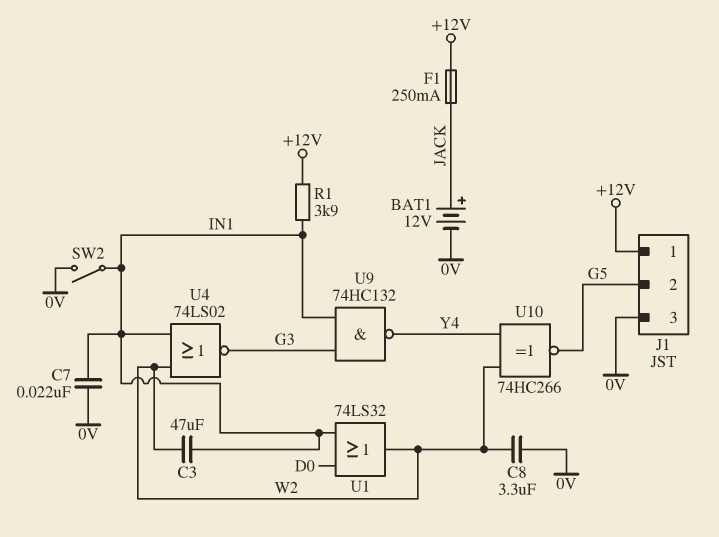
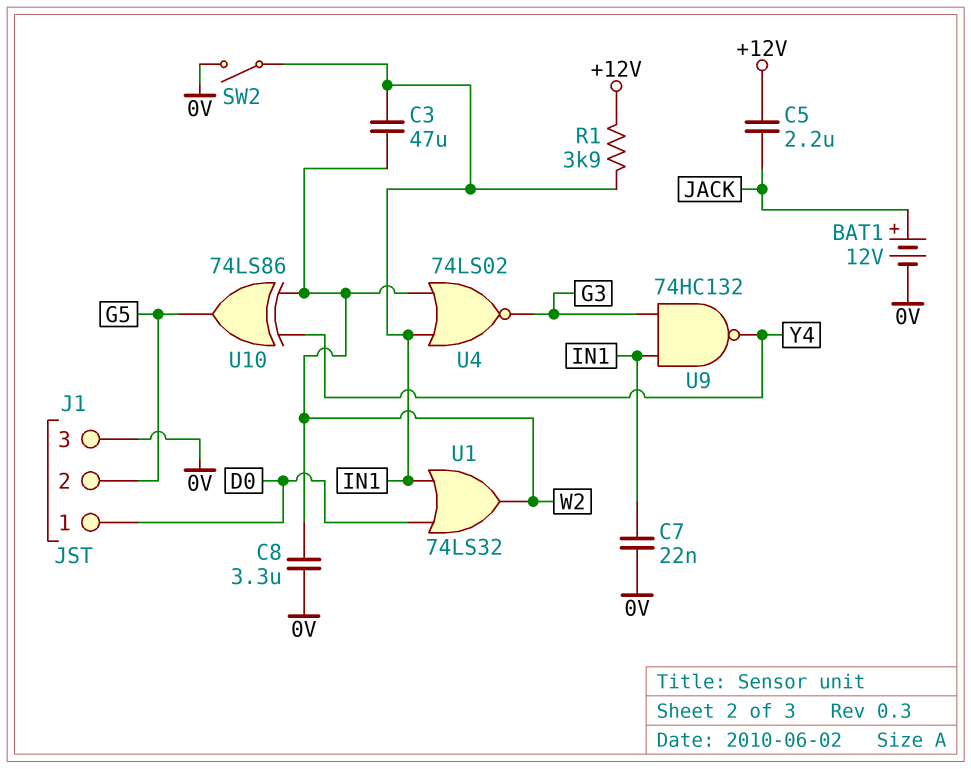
C5: none -> 2.2uF (+12V, JACK)
F1: 250mA (+12V, JACK) -> none
J1 pin 1: +12V -> D0
U10: XNOR 74HC266 (in W2, in Y4, out G5) -> XOR 74LS86 (in W2, in Y4, out G5)

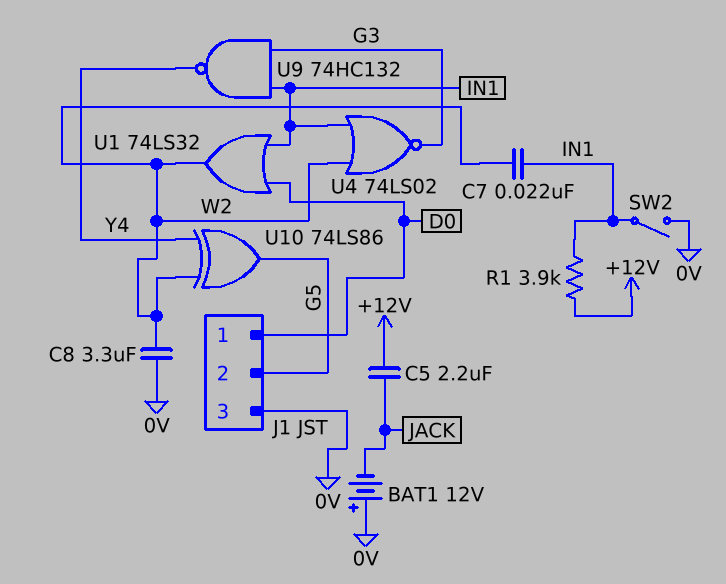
BAT1: 12V (plus JACK, minus 0V) -> 12V (plus 0V, minus JACK)
C3: 47uF (IN1, W2) -> none
C7: 22nF (0V, IN1) -> 22nF (IN1, W2)

